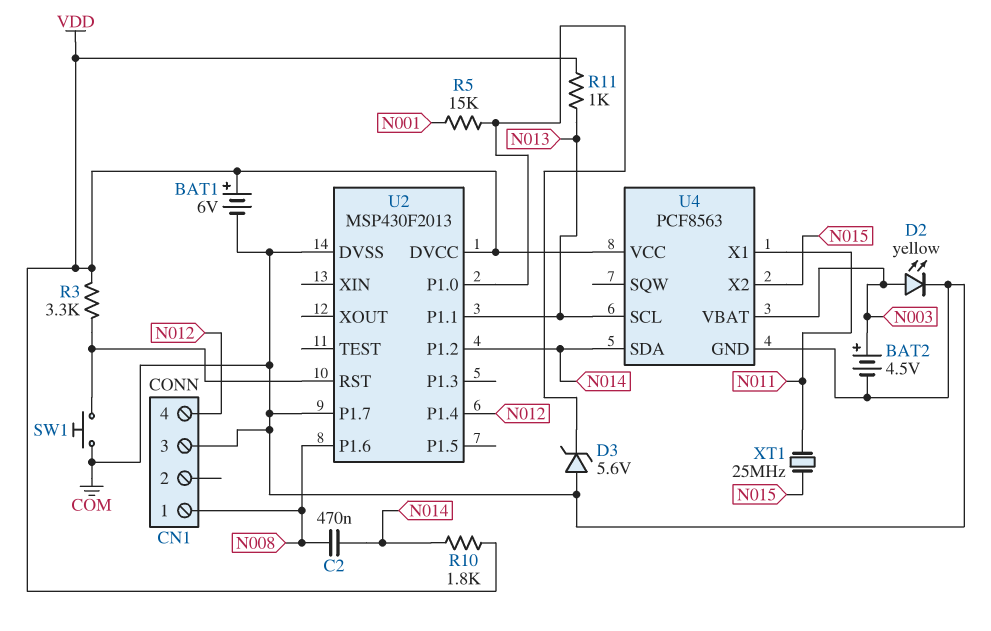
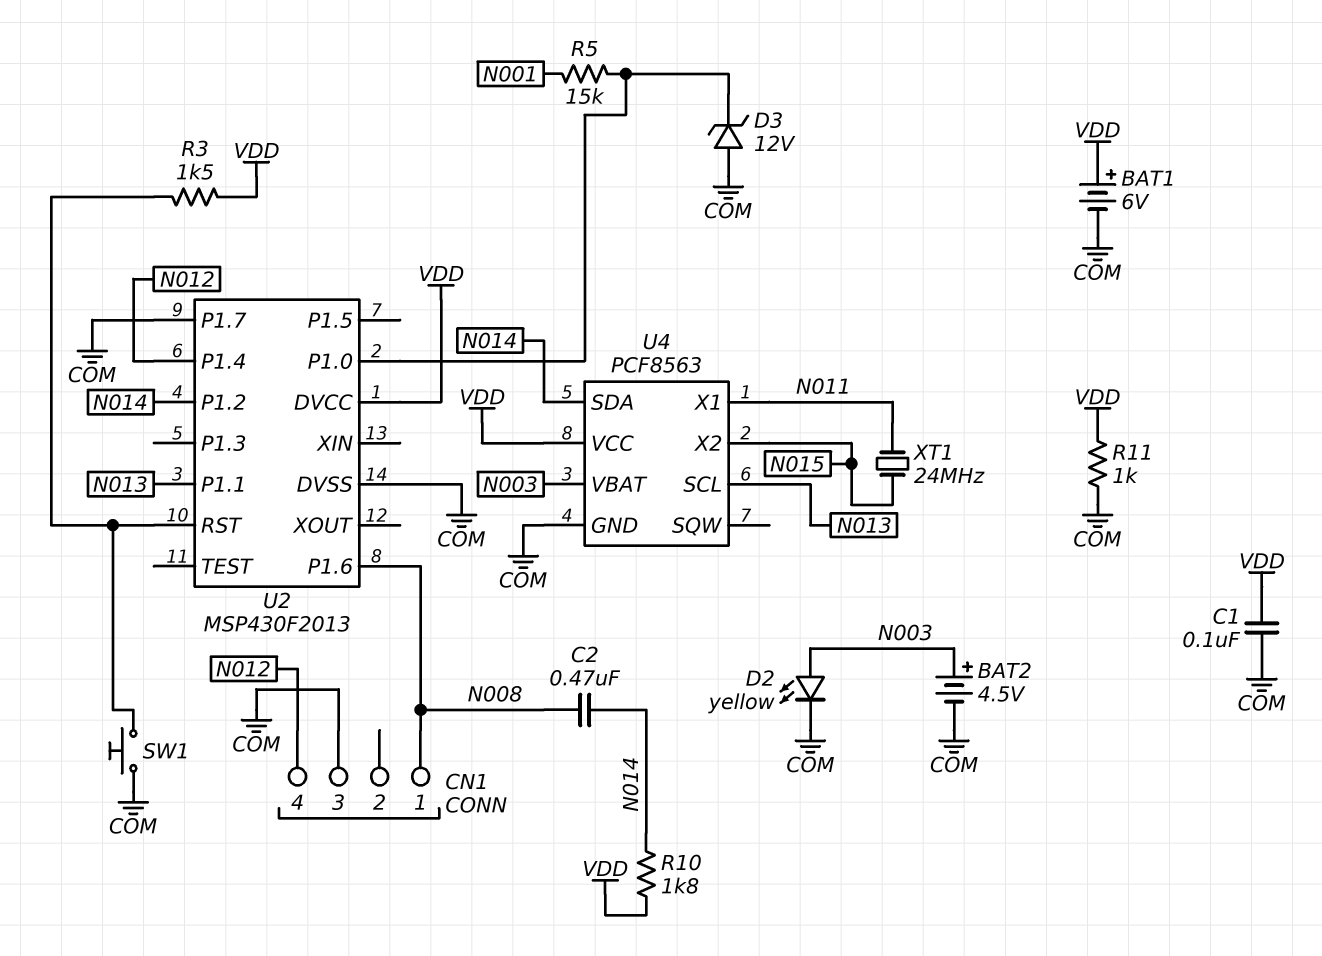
C1: none -> 100nF (COM, VDD)
D3: zener 5.6V (A COM, K U2/P1.0) -> zener 12V (A COM, K U2/P1.0)
R3: 3.3k (U2/RST, VDD) -> 1.5k (U2/RST, VDD)
R11: 1k (N013, VDD) -> 1k (COM, VDD)
XT1: 25MHz (N011, N015) -> 24MHz (N011, N015)

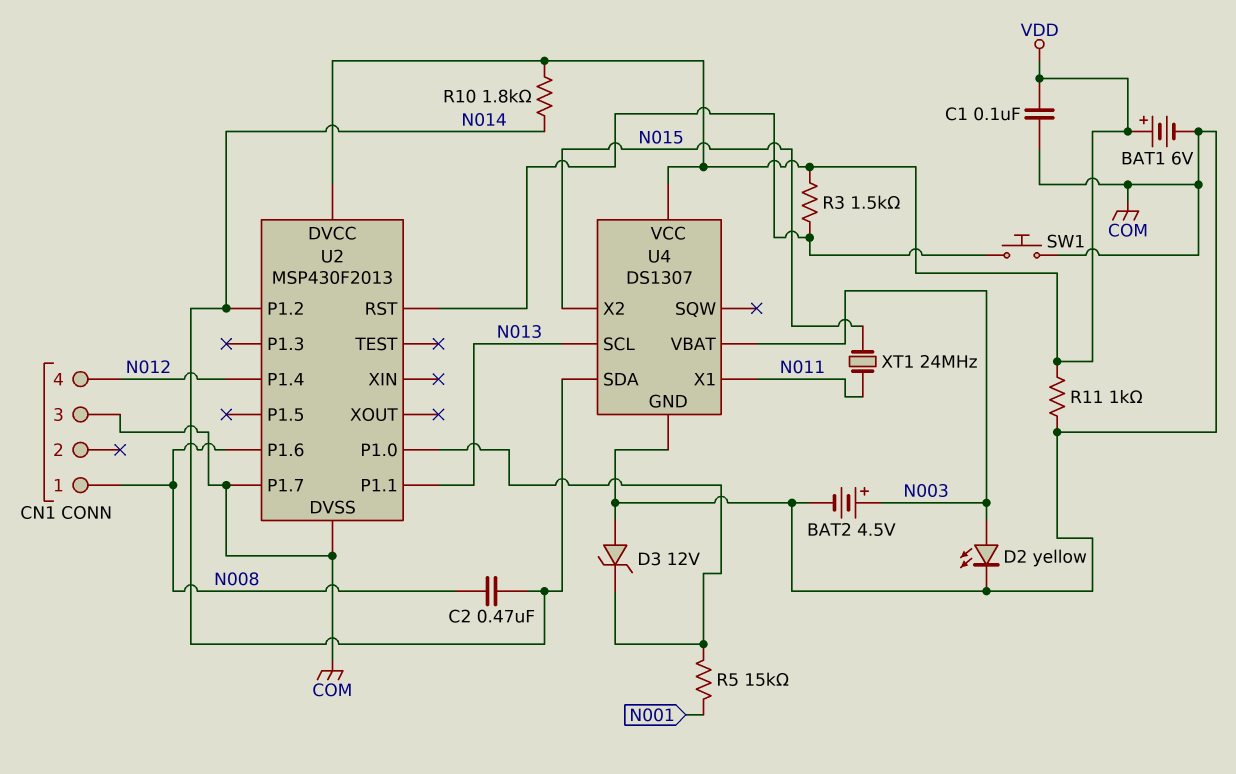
U4: PCF8563 -> DS1307

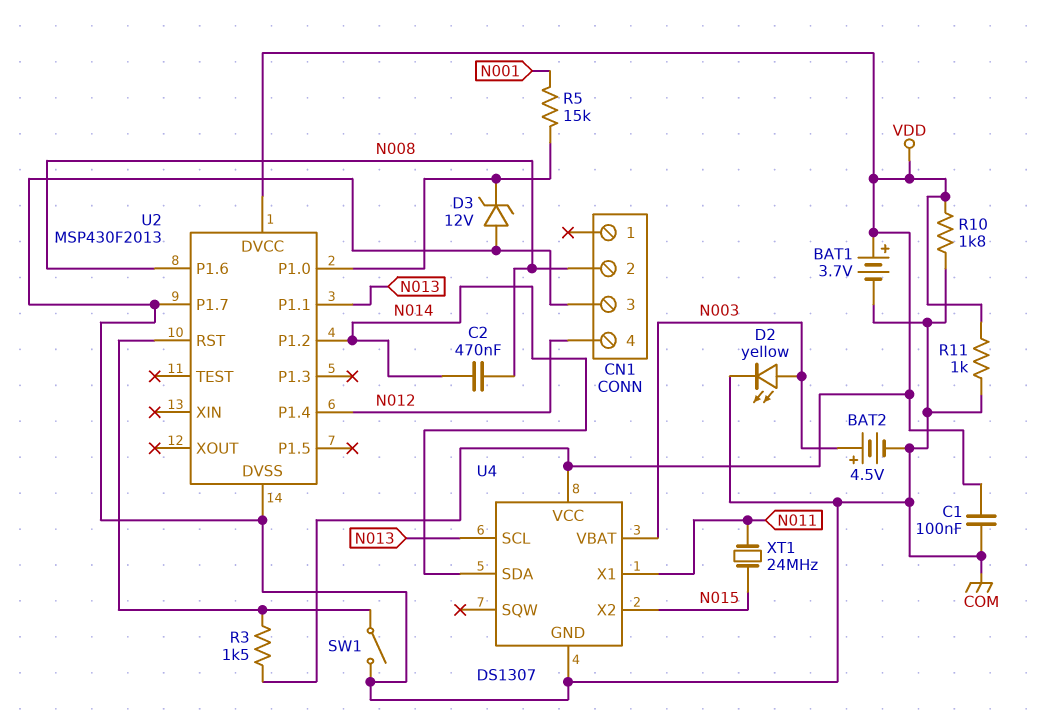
BAT1: 6V (plus VDD, minus COM) -> 3.7V (plus VDD, minus COM)
CN1 pin 1: N008 -> none
CN1 pin 2: none -> N008
R10: 1.8k (N014, VDD) -> 1.8k (COM, VDD)
SW1: button (COM, U2/RST) -> switch (COM, U2/RST)

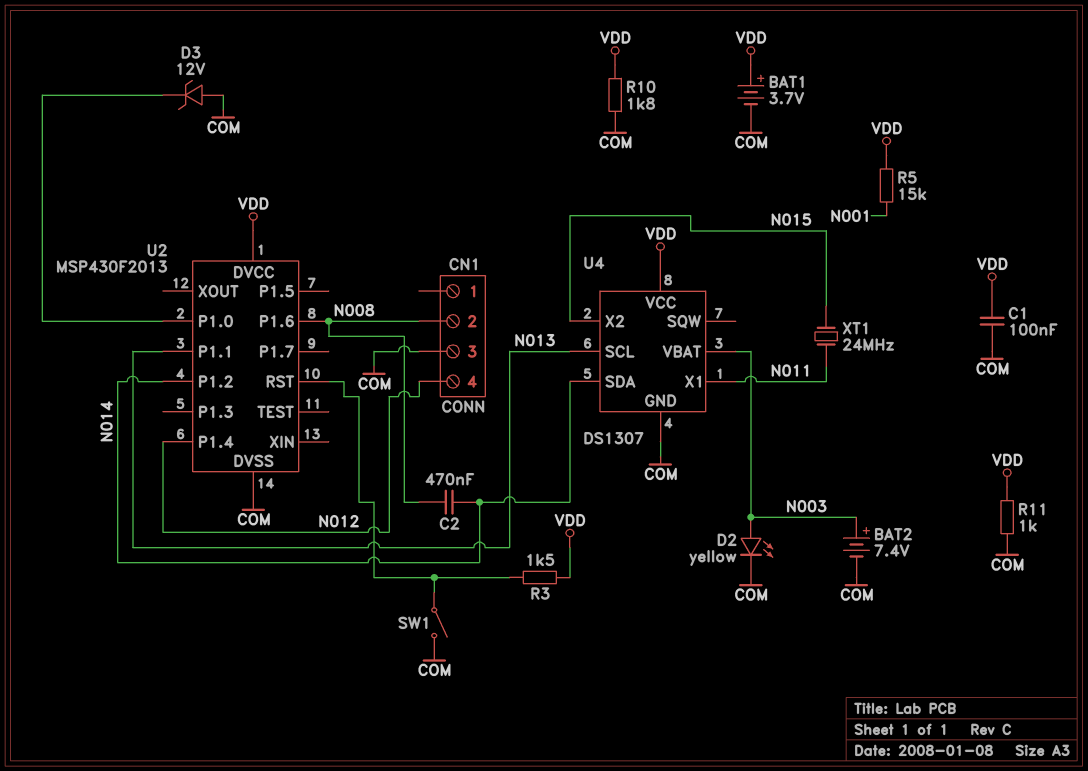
BAT2: 4.5V (plus N003, minus COM) -> 7.4V (plus N003, minus COM)
R5: 15k (N001, U2/P1.0) -> 15k (N001, VDD)
U2 pin P1.7: COM -> none

